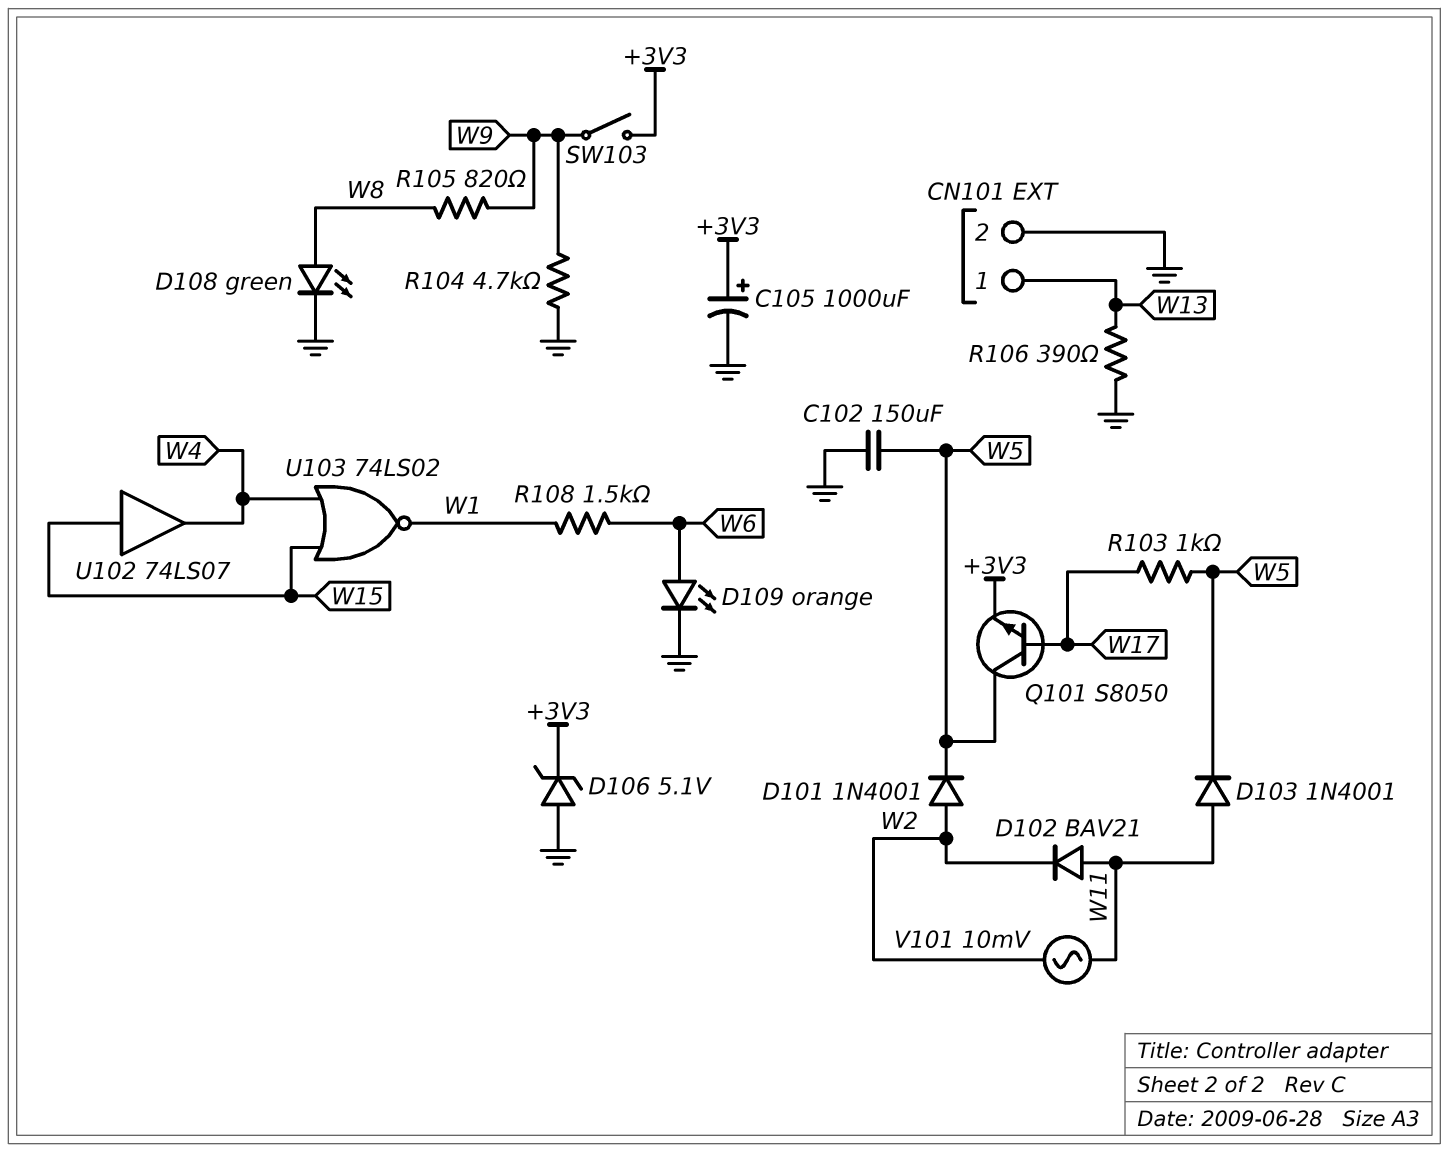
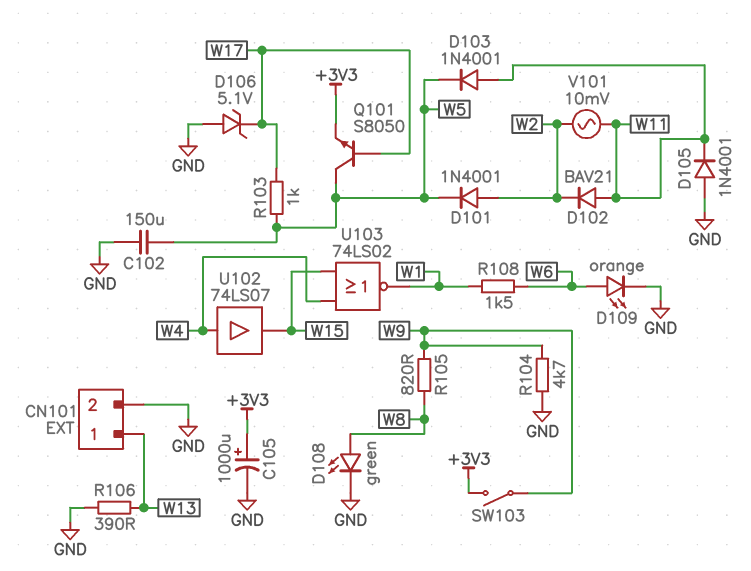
D105: none -> diode 1N4001 (A GND, K W11)
D106: zener 5.1V (A GND, K +3V3) -> zener 5.1V (A GND, K W17)
U102: buffer 74LS07 (in W15, out W4) -> buffer 74LS07 (in W4, out W15)

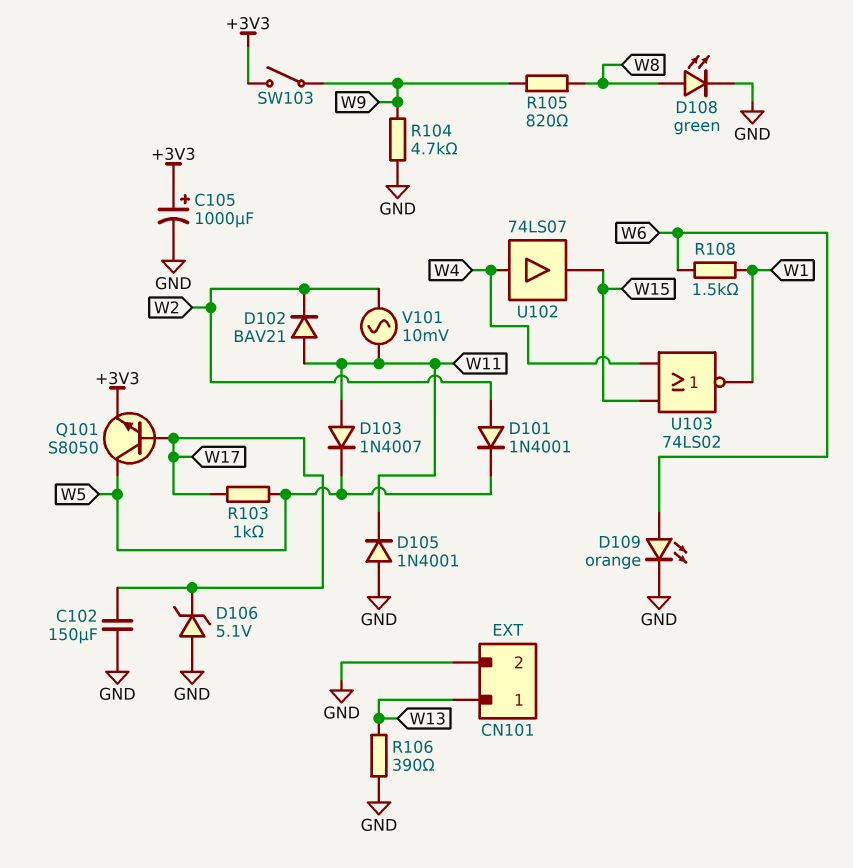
C102: 150uF (GND, W5) -> 150uF (GND, W17)
D103: diode 1N4001 (A W11, K W5) -> diode 1N4007 (A W11, K W5)

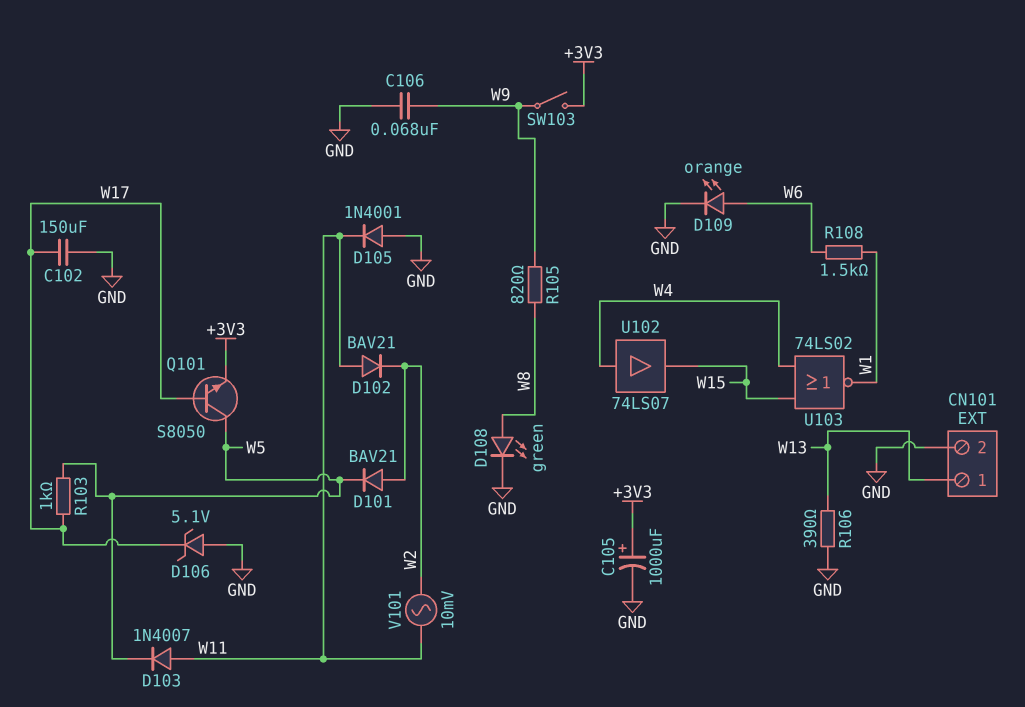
C106: none -> 68nF (GND, W9)
D101: diode 1N4001 (A W2, K W5) -> diode BAV21 (A W2, K W5)
R104: 4.7k (GND, W9) -> none

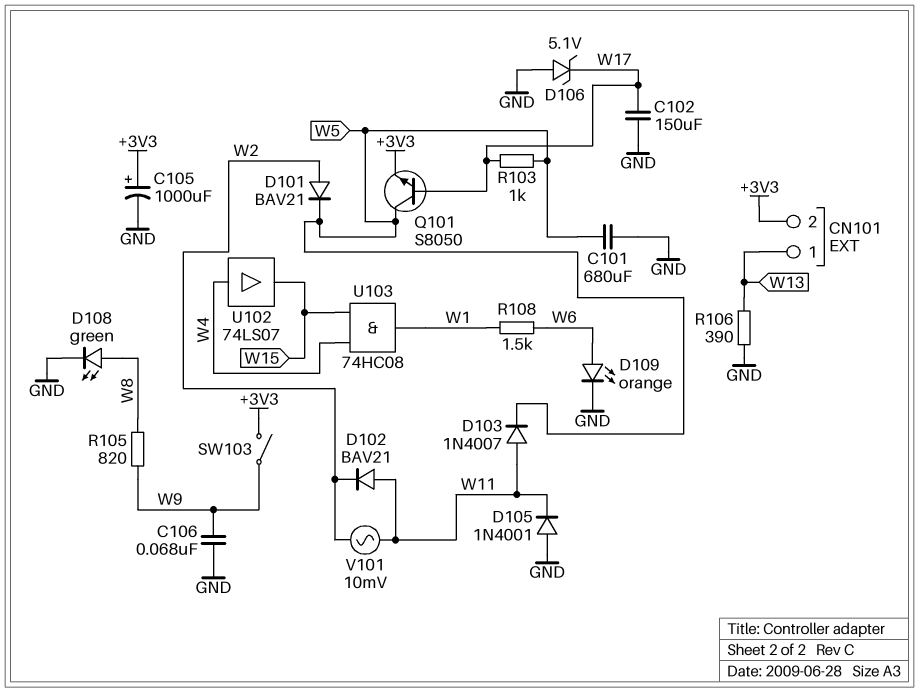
C101: none -> 680uF (GND, W5)
CN101 pin 2: GND -> +3V3
U103: NOR 74LS02 (in W4, in W15, out W1) -> AND 74HC08 (in W4, in W15, out W1)

